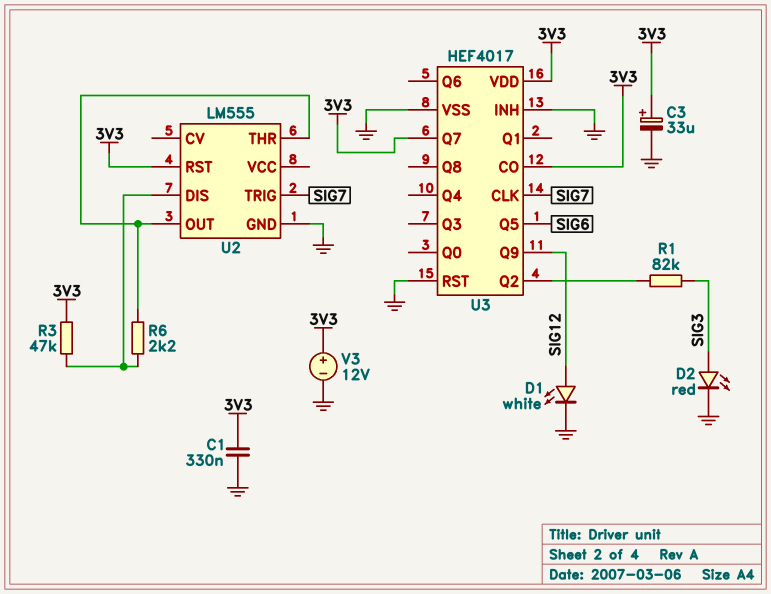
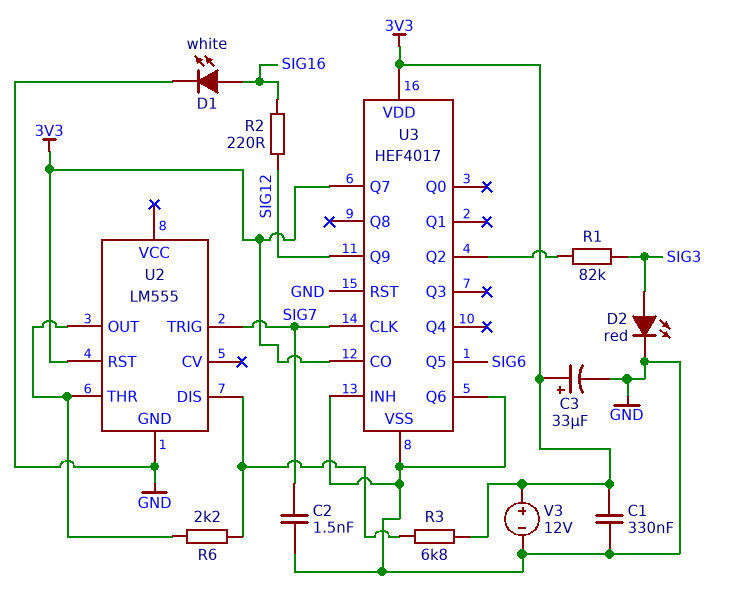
C2: none -> 1.5nF (GND, SIG7)
D1: LED white (A SIG12, K GND) -> LED white (A SIG16, K GND)
R2: none -> 220 (SIG12, SIG16)
R3: 47k (3V3, U2/DIS) -> 6.8k (3V3, U2/DIS)
U3 pin Q6: none -> GND

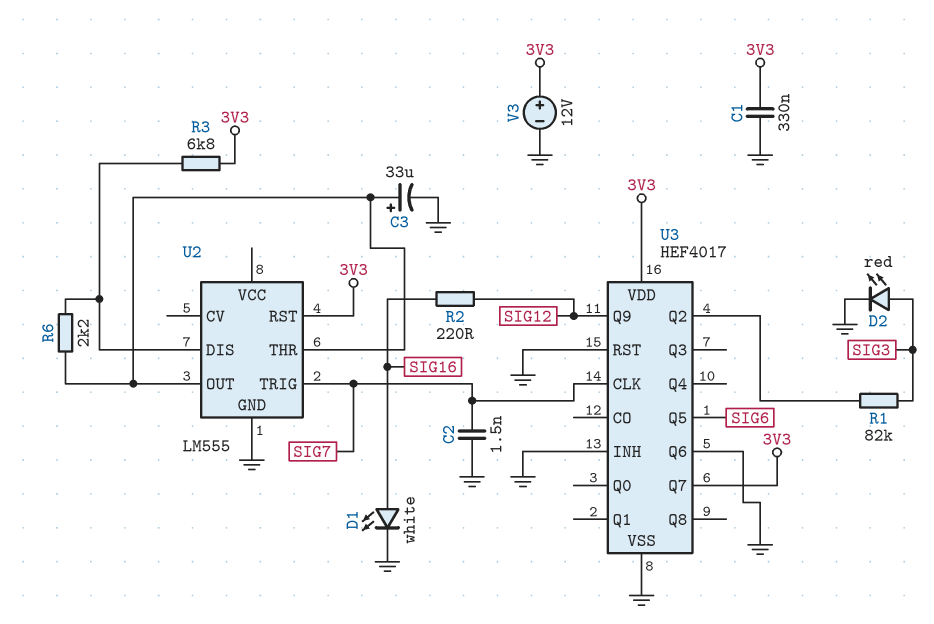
C3: 33uF (plus 3V3, minus GND) -> 33uF (plus U2/OUT, minus GND)
U3 pin CO: 3V3 -> none

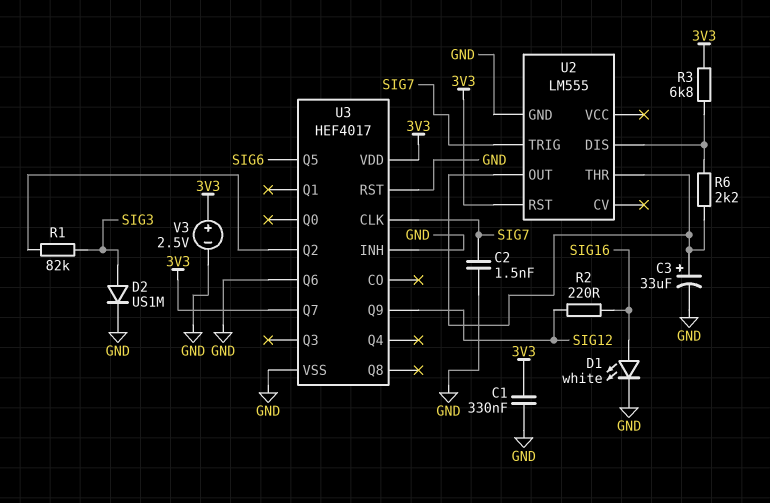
D2: LED red (A SIG3, K GND) -> diode US1M (A SIG3, K GND)
V3: 12V (plus 3V3, minus GND) -> 2.5V (plus 3V3, minus GND)

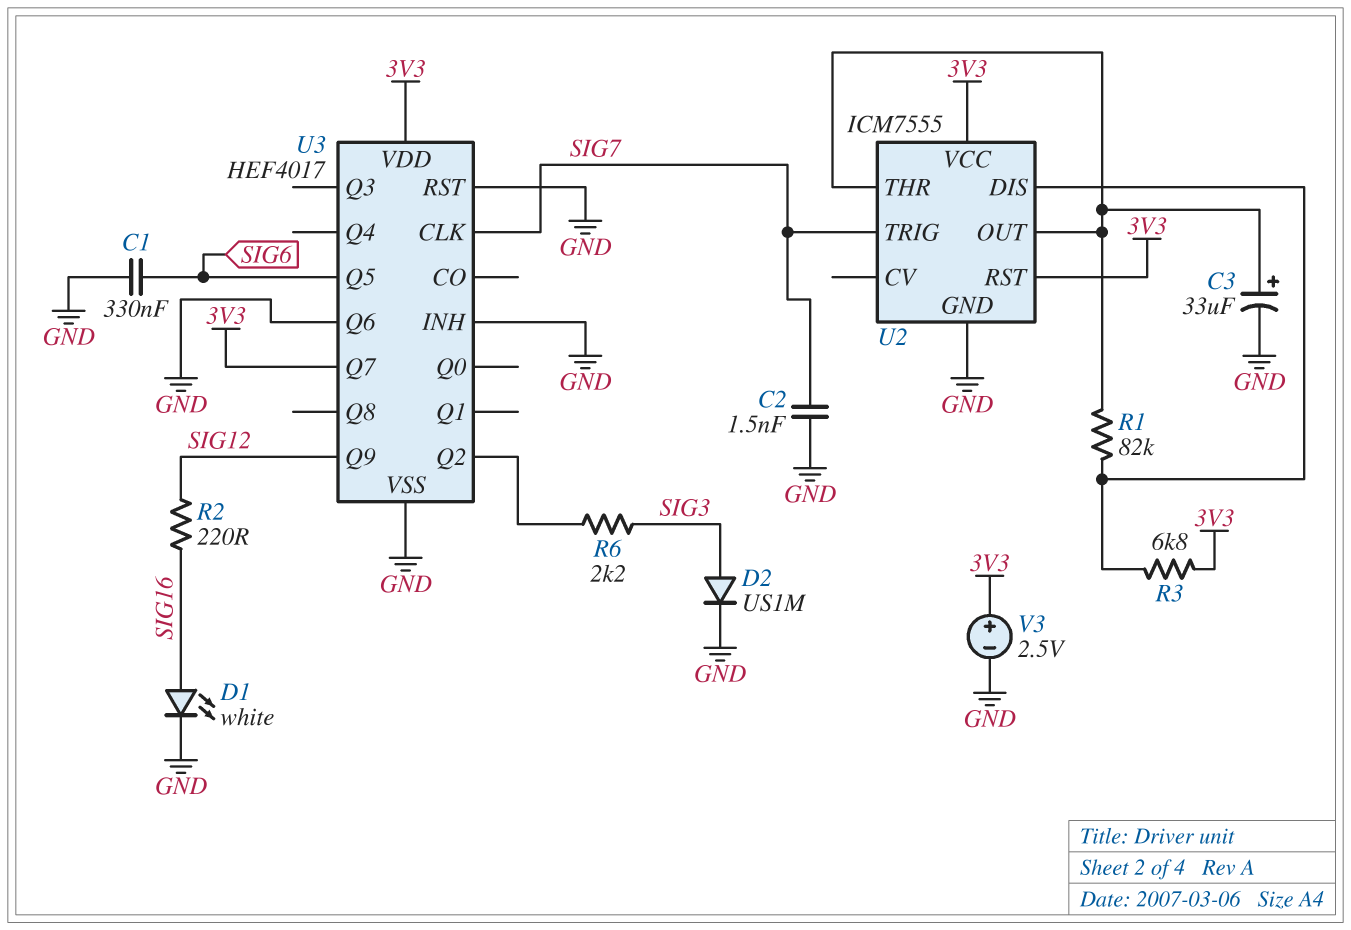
C1: 330nF (3V3, GND) -> 330nF (GND, SIG6)
R1: 82k (SIG3, U3/Q2) -> 82k (U2/DIS, U2/OUT)
R6: 2.2k (U2/DIS, U2/OUT) -> 2.2k (SIG3, U3/Q2)
U2: LM555 -> ICM7555
U2 pin VCC: none -> 3V3

